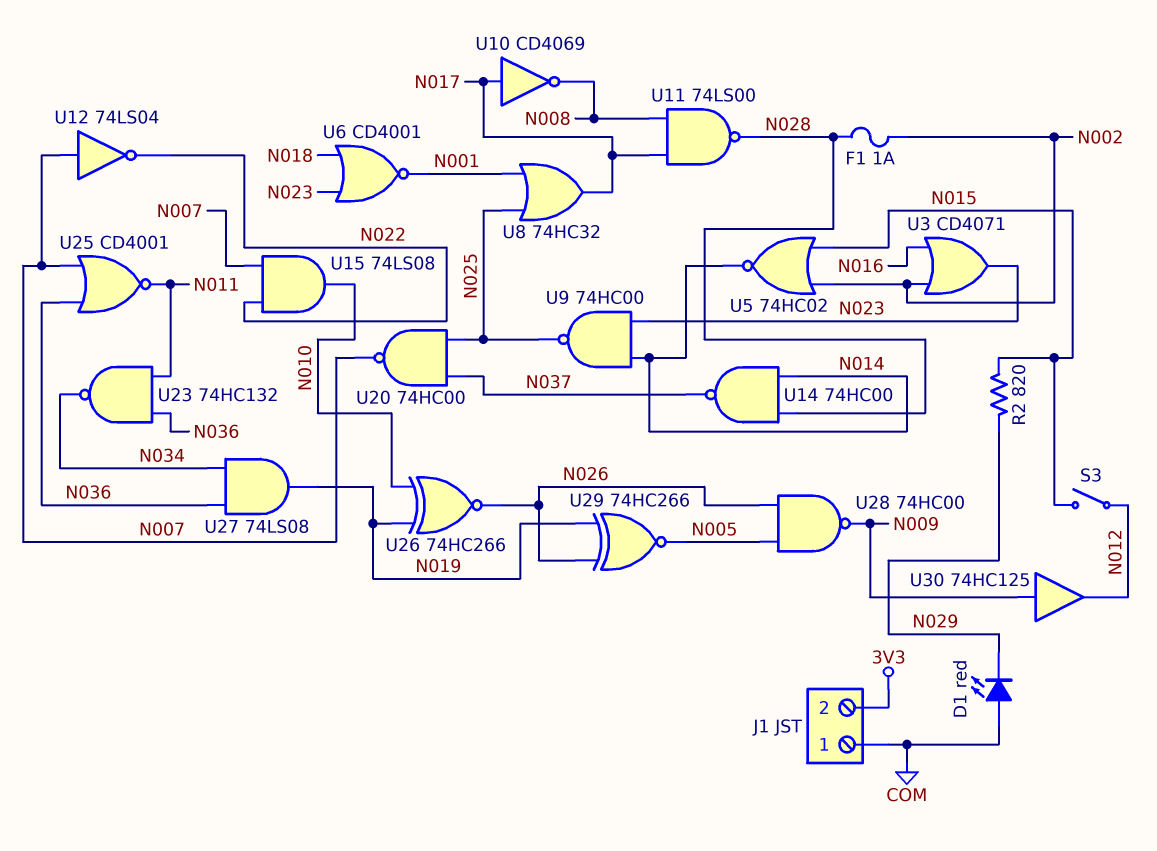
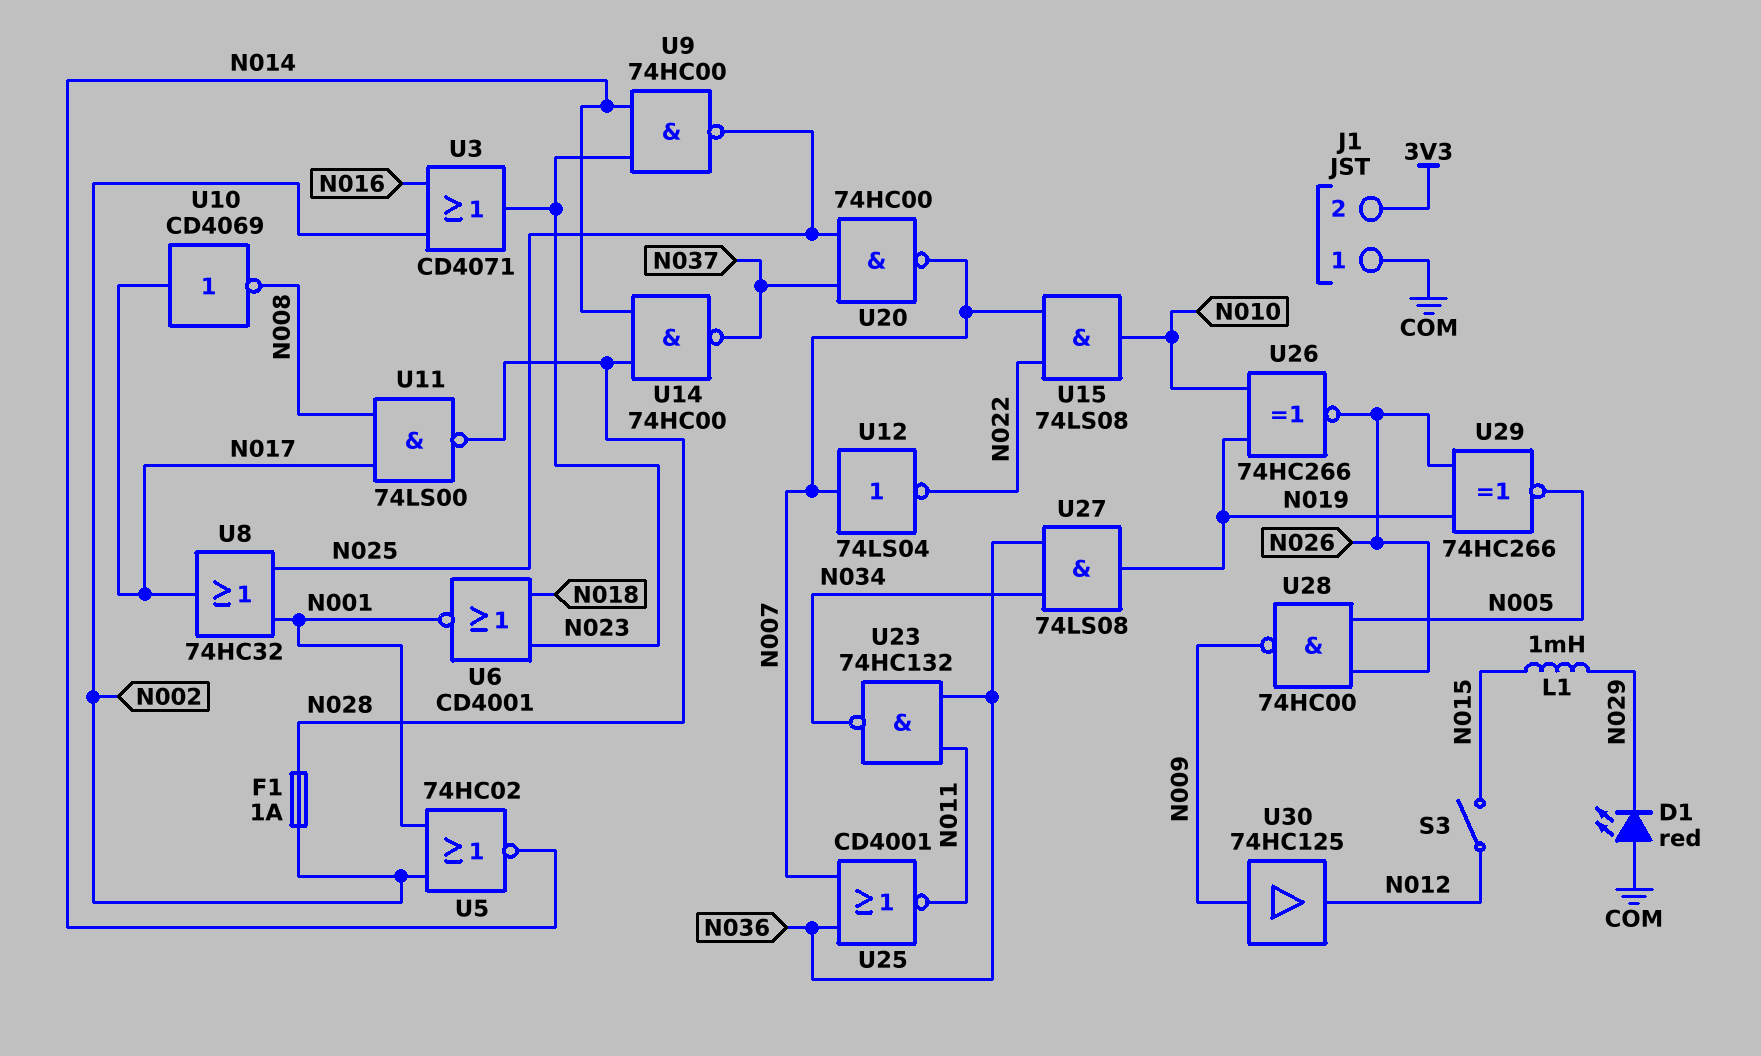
L1: none -> 1mH (N015, N029)
R2: 820 (N015, N029) -> none
U5: NOR 74HC02 (in N002, in N015, out N014) -> NOR 74HC02 (in N001, in N002, out N014)

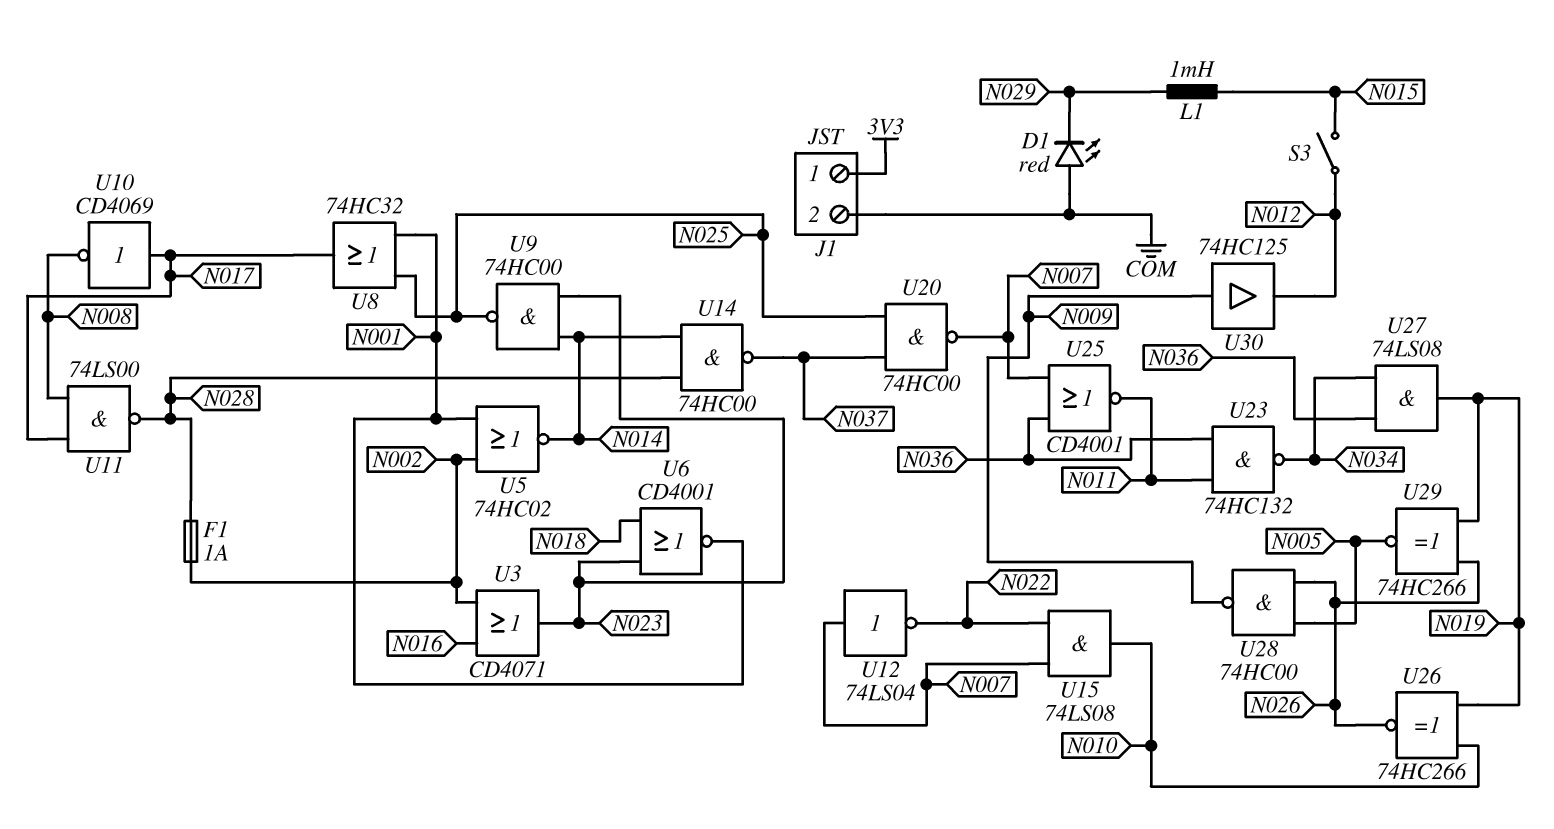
J1 pin 1: COM -> 3V3
J1 pin 2: 3V3 -> COM

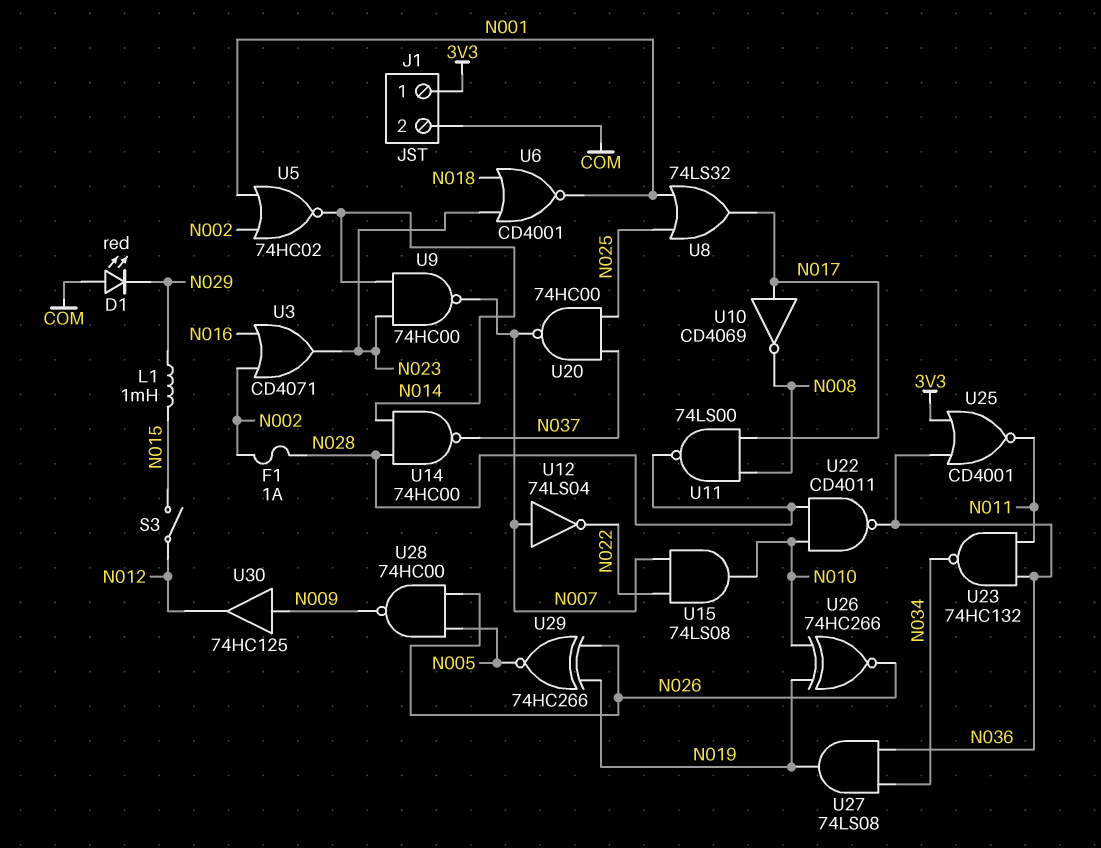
U8: OR 74HC32 (in N001, in N025, out N017) -> OR 74LS32 (in N001, in N025, out N017)
U9: NAND 74HC00 (in N014, in N023, out N025) -> NAND 74HC00 (in N014, in N023, out N007)
U22: none -> NAND CD4011 (in N010, in N028, out N036)
U25: NOR CD4001 (in N007, in N036, out N011) -> NOR CD4001 (in 3V3, in N036, out N011)

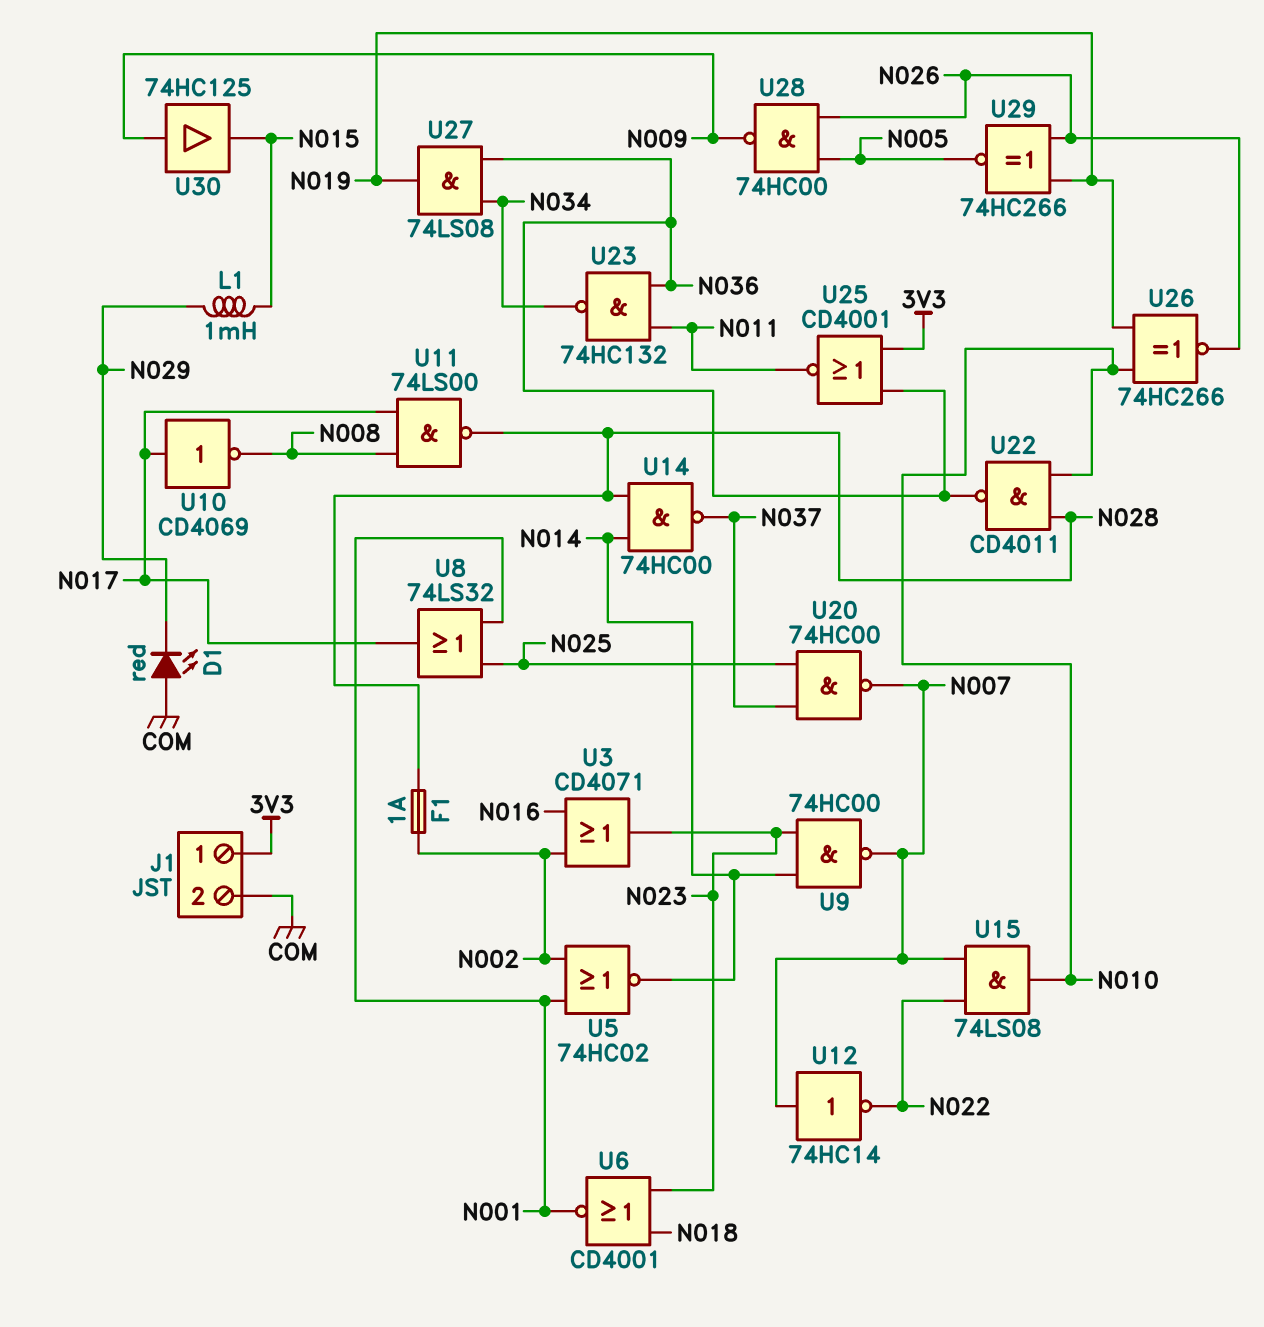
S3: switch (N012, N015) -> none
U12: NOT 74LS04 (in N007, out N022) -> NOT 74HC14 (in N007, out N022)
U30: buffer 74HC125 (in N009, out N012) -> buffer 74HC125 (in N009, out N015)

